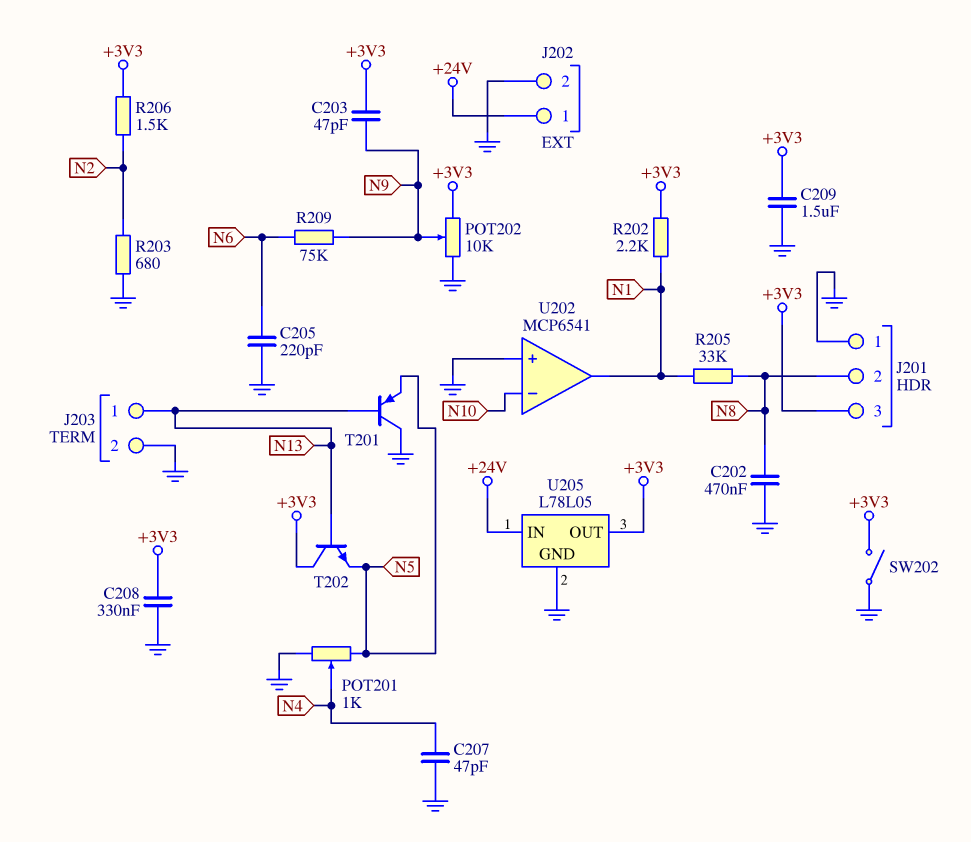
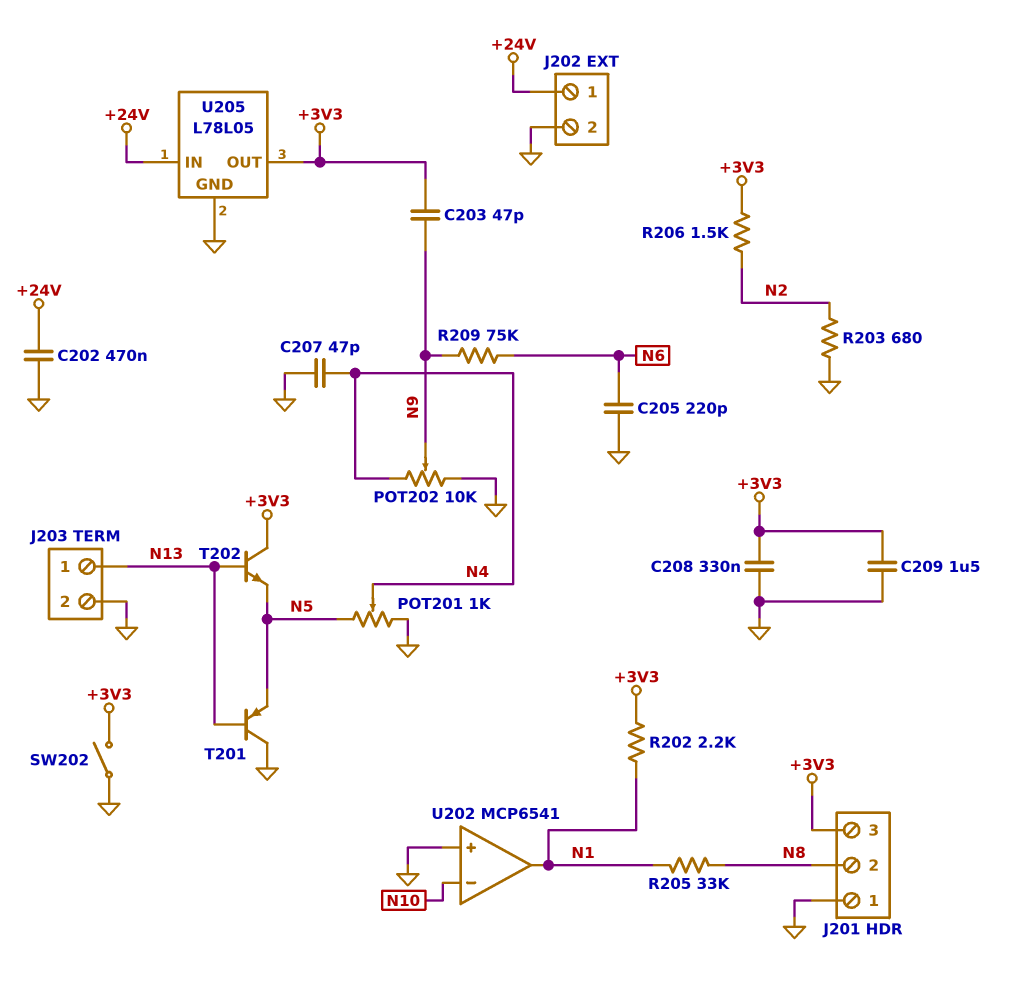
C202: 470nF (GND, N8) -> 470nF (+24V, GND)
POT202: 10k (+3V3, GND, wiper N9) -> 10k (GND, N4, wiper N9)

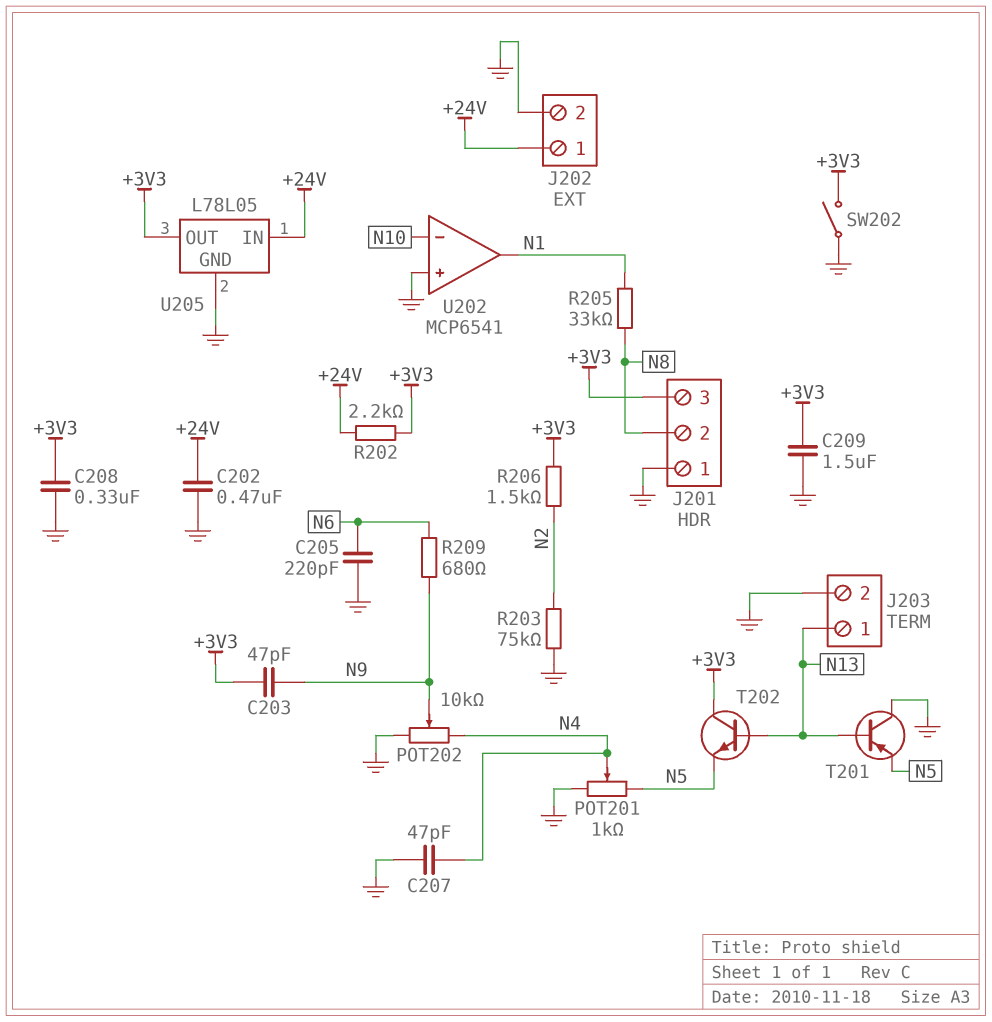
R202: 2.2k (+3V3, N1) -> 2.2k (+3V3, +24V)
R203: 680 (GND, N2) -> 75k (GND, N2)
R209: 75k (N6, N9) -> 680 (N6, N9)

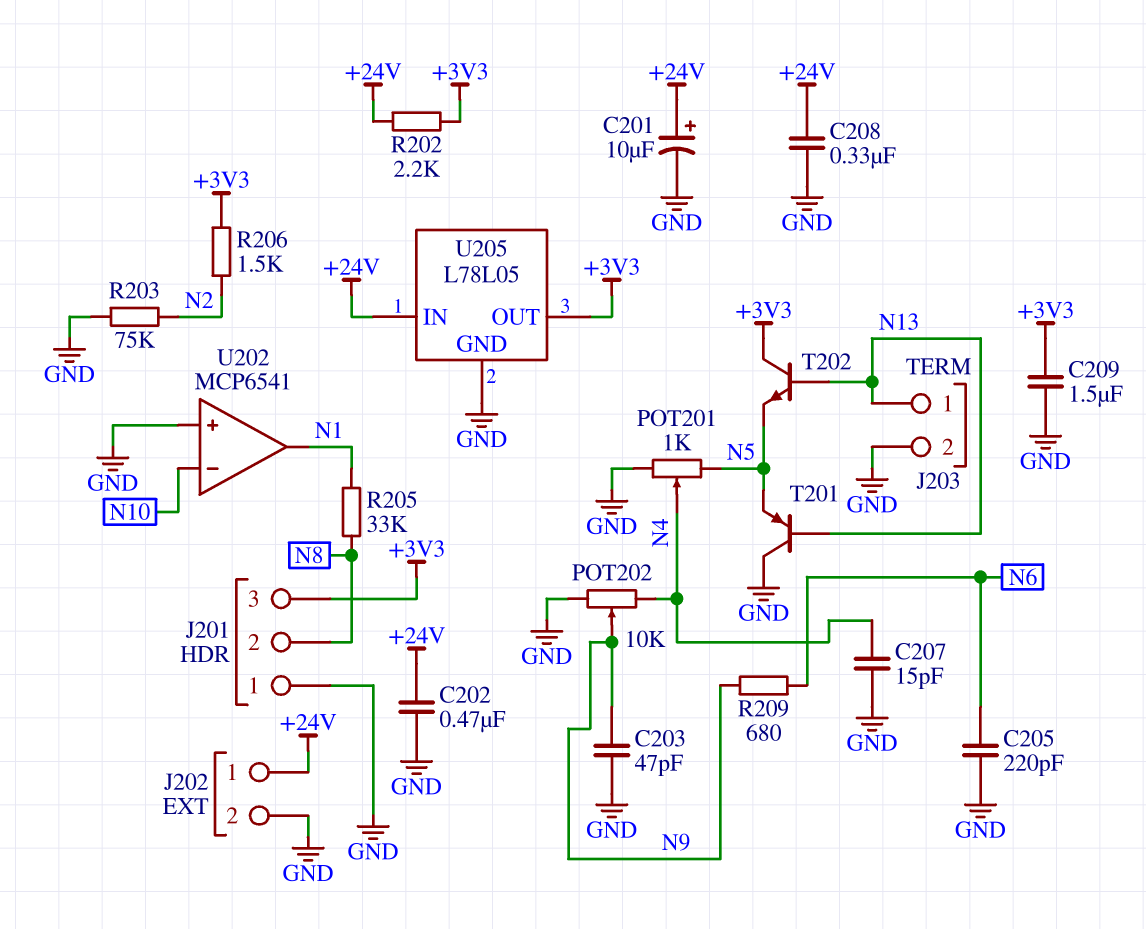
C201: none -> 10uF (plus +24V, minus GND)
C203: 47pF (+3V3, N9) -> 47pF (GND, N9)
C207: 47pF (GND, N4) -> 15pF (GND, N4)
C208: 330nF (+3V3, GND) -> 330nF (+24V, GND)
SW202: switch (+3V3, GND) -> none

